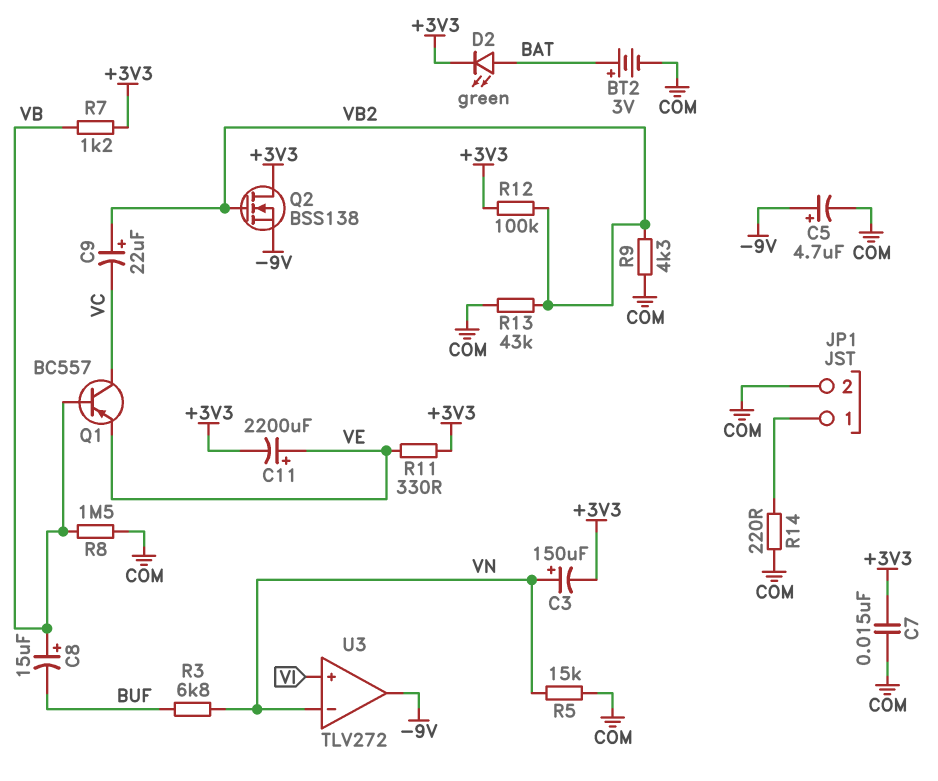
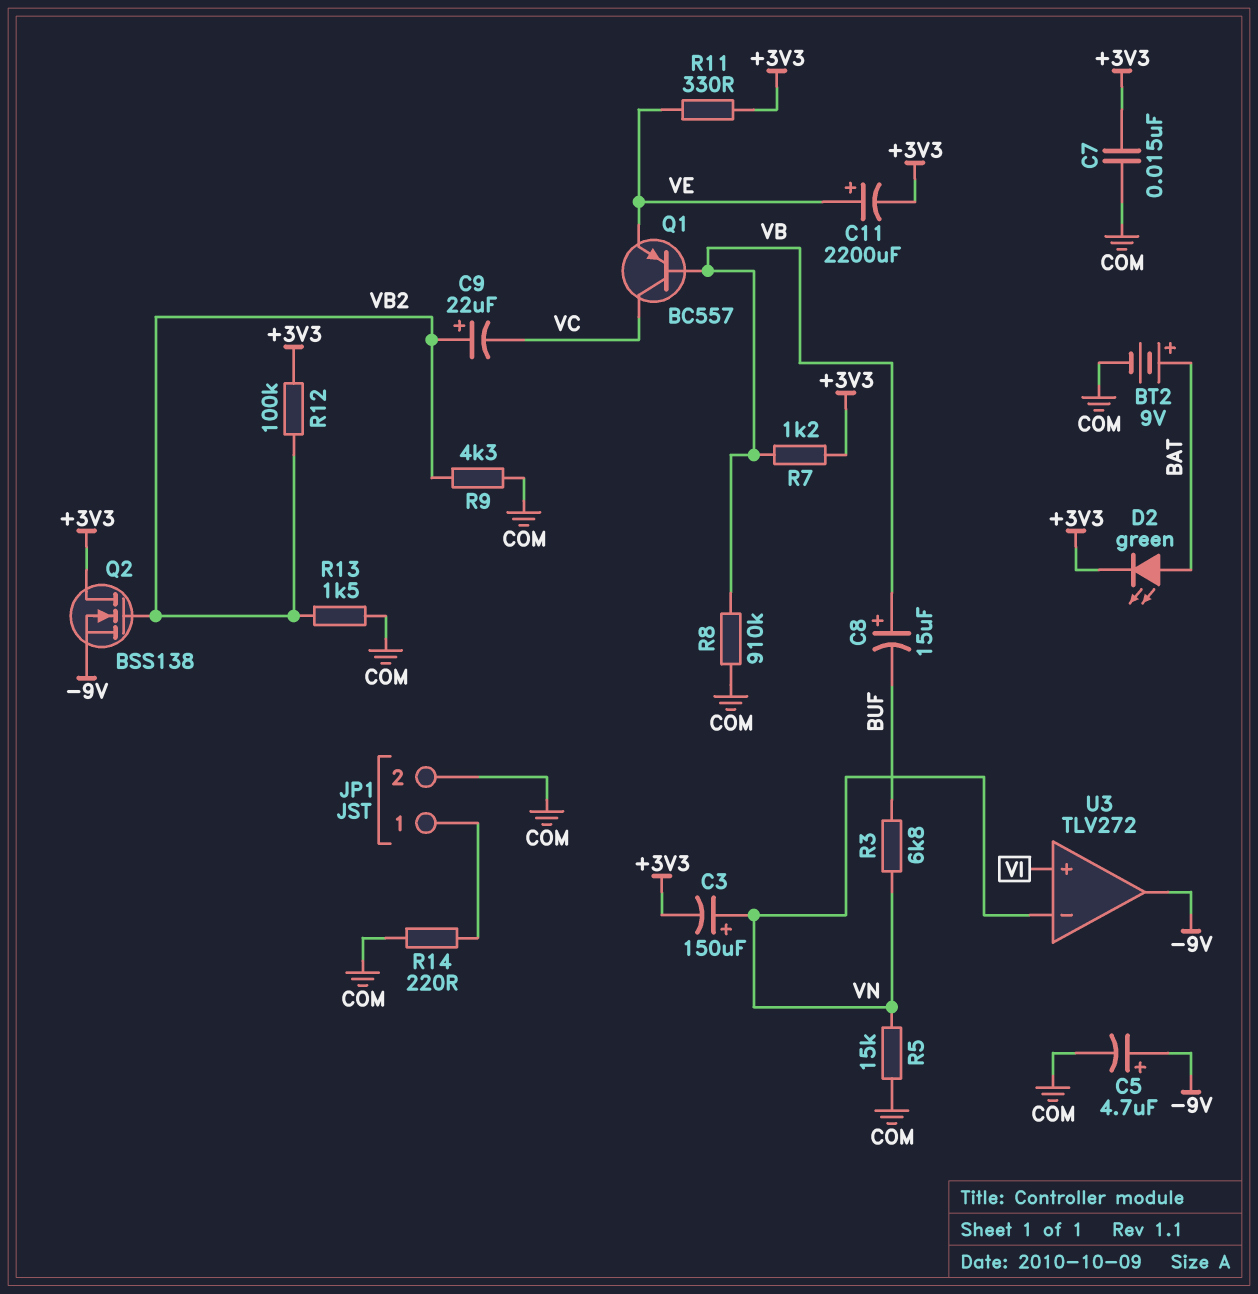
BT2: 3V (plus BAT, minus COM) -> 9V (plus BAT, minus COM)
R8: 1.5M (COM, VB) -> 910k (COM, VB)
R13: 43k (COM, VB2) -> 1.5k (COM, VB2)

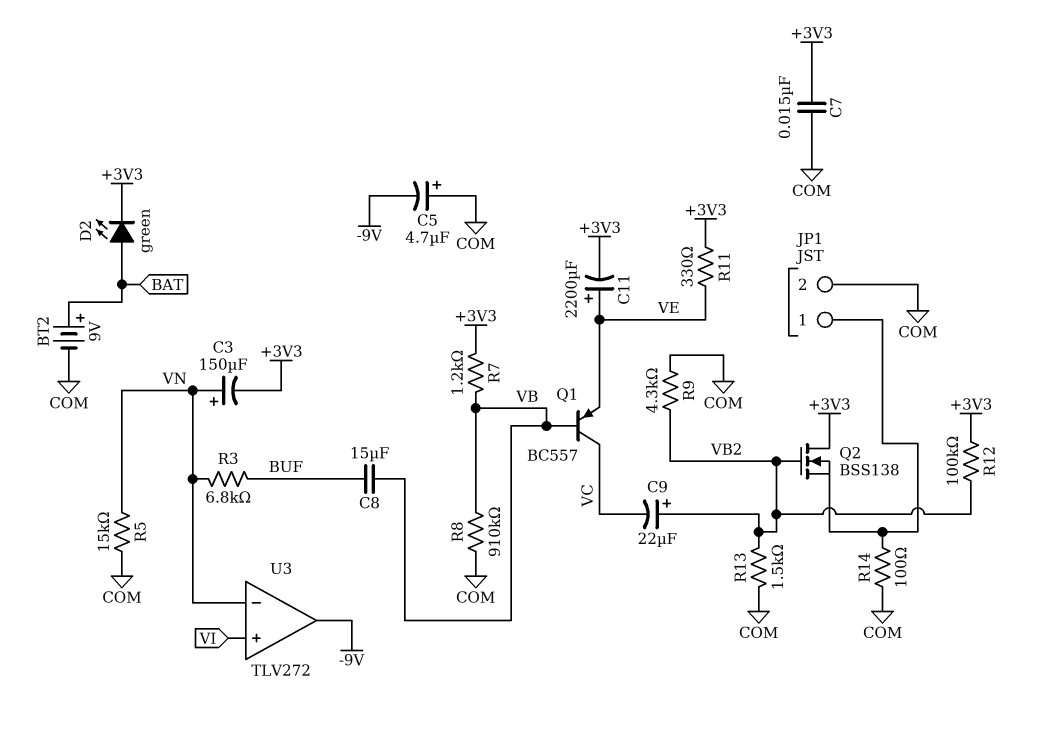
C5: 4.7uF (plus -9V, minus COM) -> 4.7uF (plus COM, minus -9V)
C8: 15uF (plus VB, minus BUF) -> 15uF (BUF, VB)
Q2: NMOS BSS138 (G VB2, D +3V3, S -9V) -> NMOS BSS138 (G VB2, D +3V3, S JP1/1)
R14: 220 (COM, JP1/1) -> 100 (COM, JP1/1)

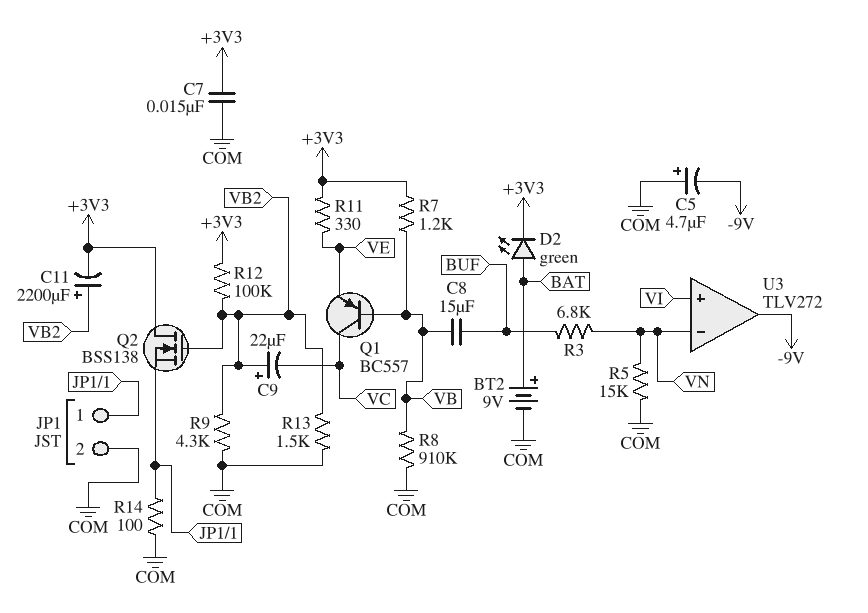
C3: 150uF (plus VN, minus +3V3) -> none
C11: 2200uF (plus VE, minus +3V3) -> 2200uF (plus VB2, minus +3V3)

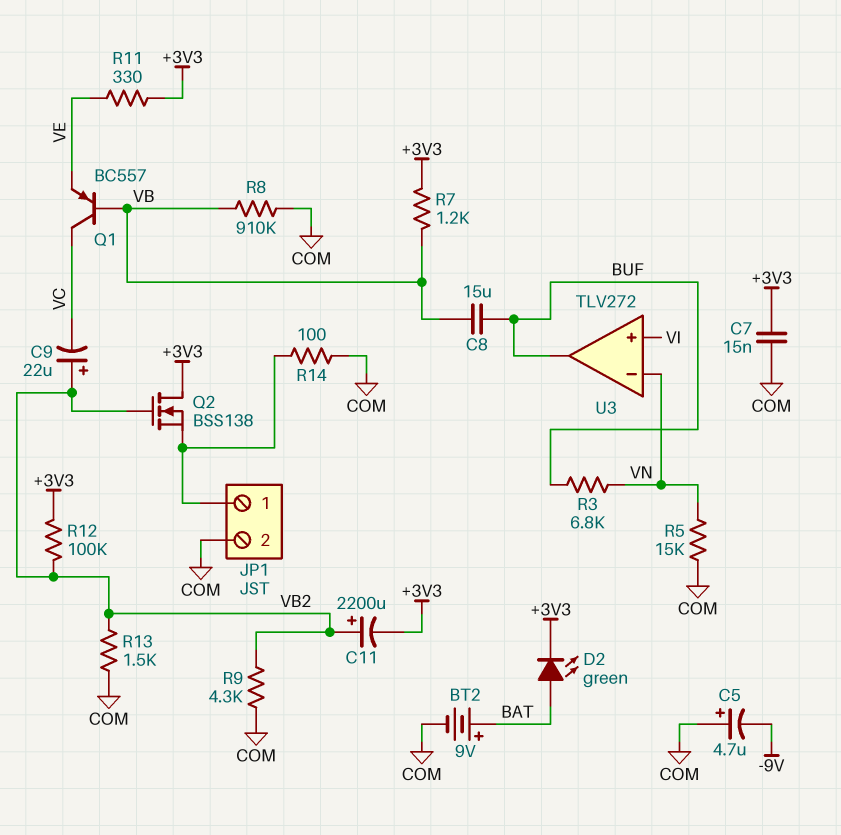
U3 pin out: -9V -> BUF

